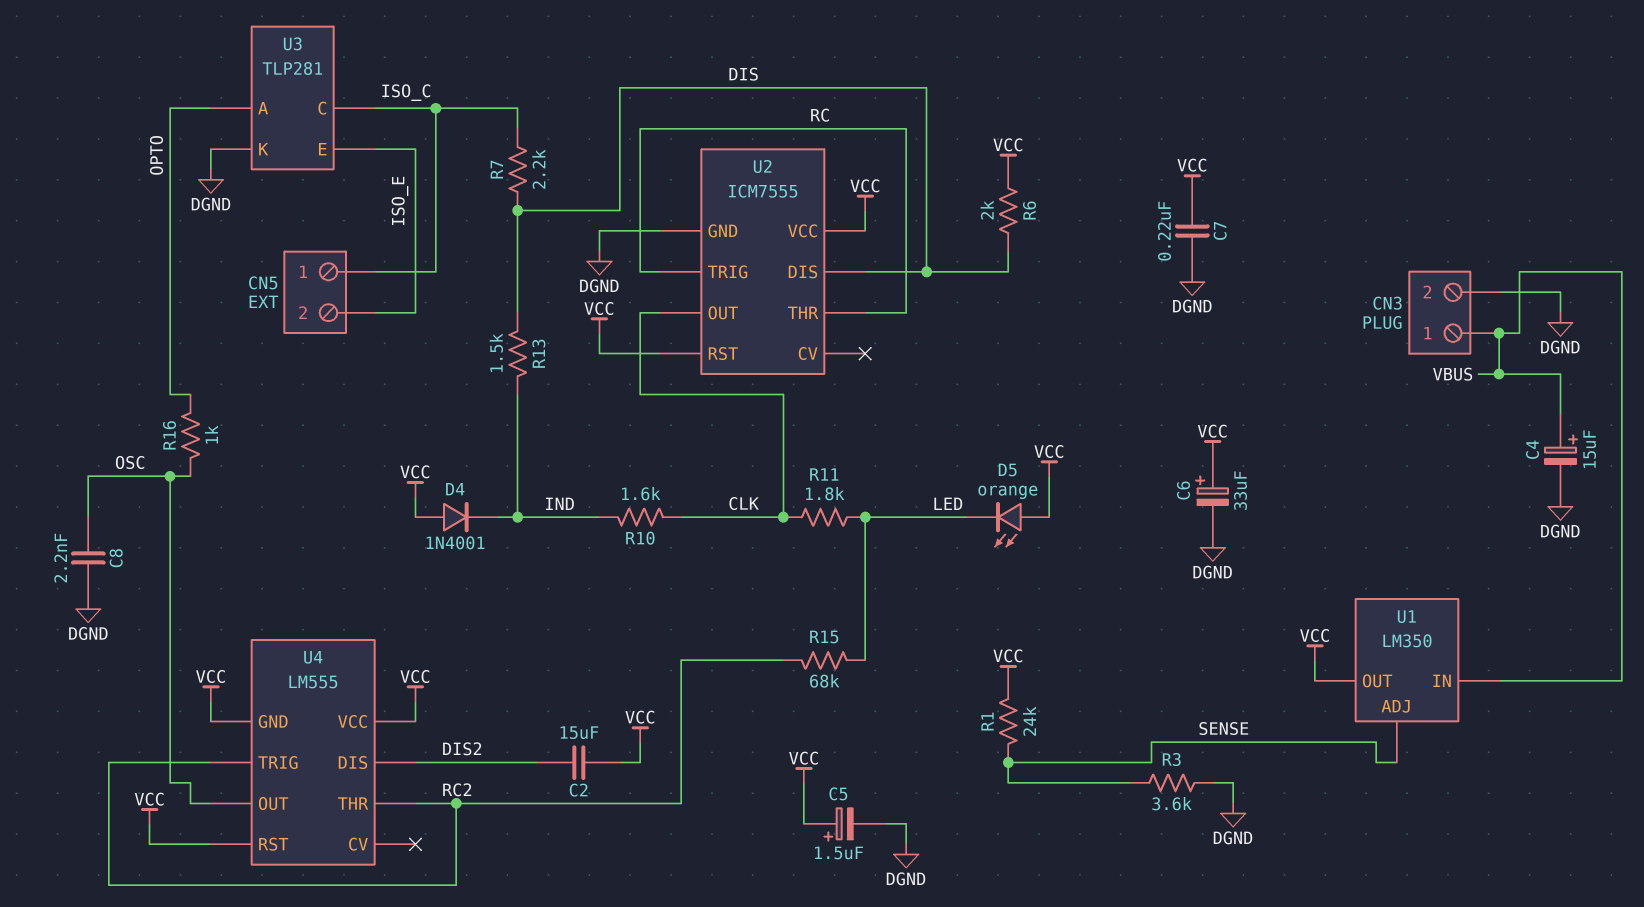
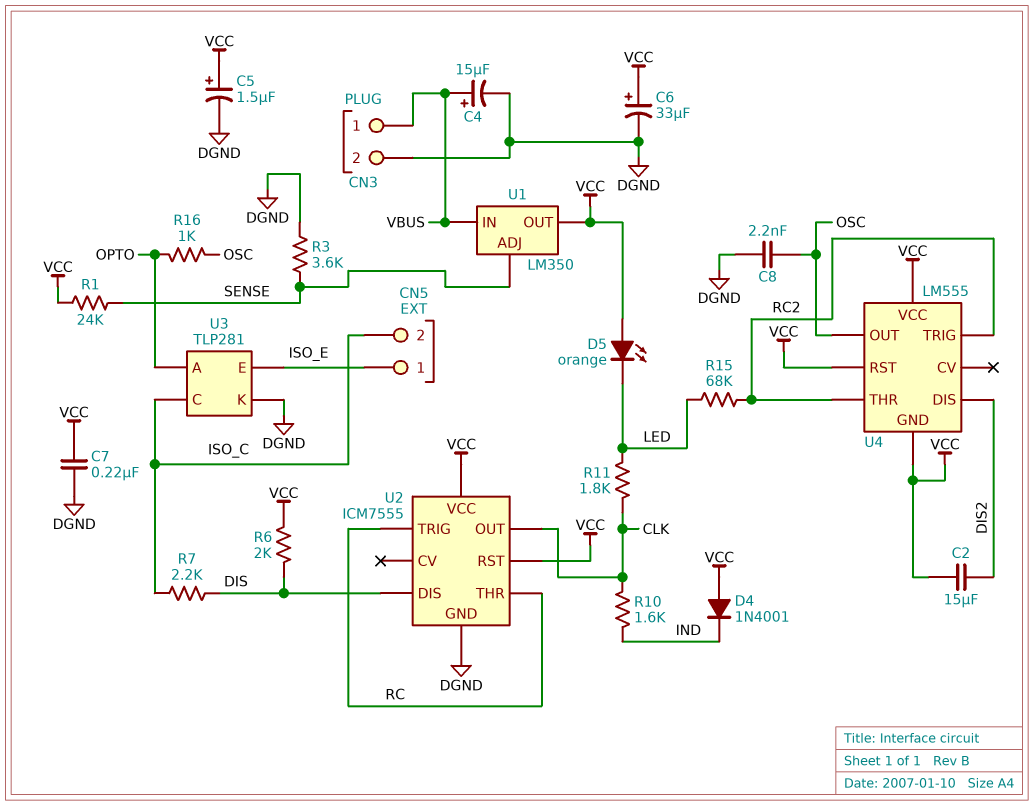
CN5 pin 1: ISO_C -> ISO_E
CN5 pin 2: ISO_E -> ISO_C
R13: 1.5k (DIS, IND) -> none

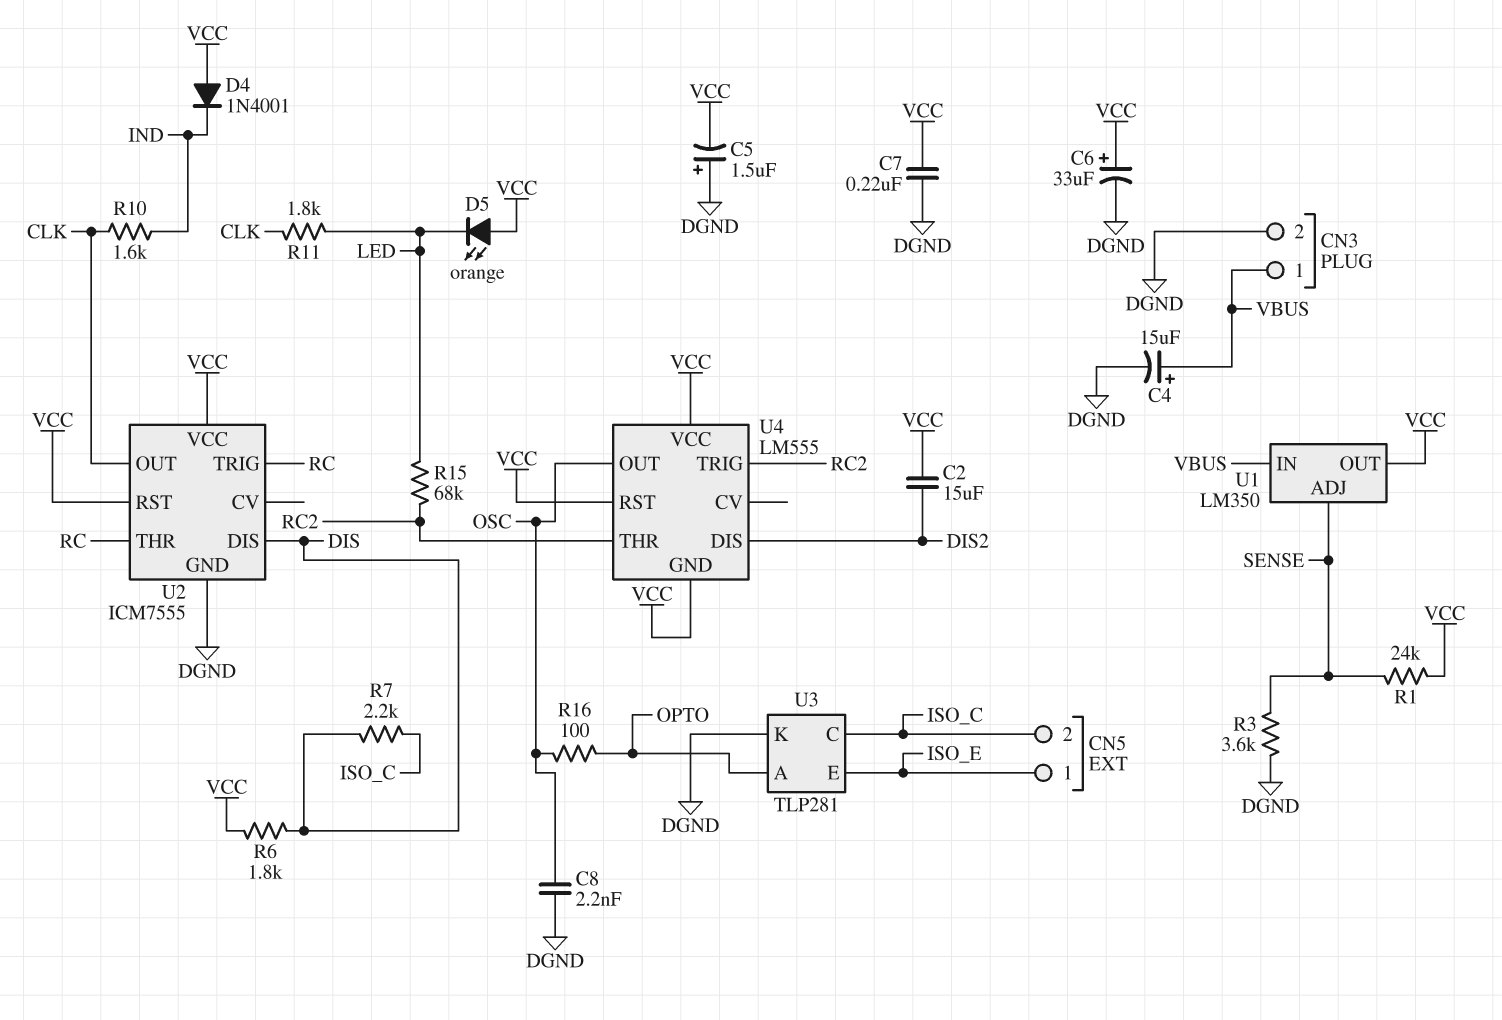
C5: 1.5uF (plus VCC, minus DGND) -> 1.5uF (plus DGND, minus VCC)
R6: 2k (DIS, VCC) -> 1.8k (DIS, VCC)
R16: 1k (OPTO, OSC) -> 100 (OPTO, OSC)

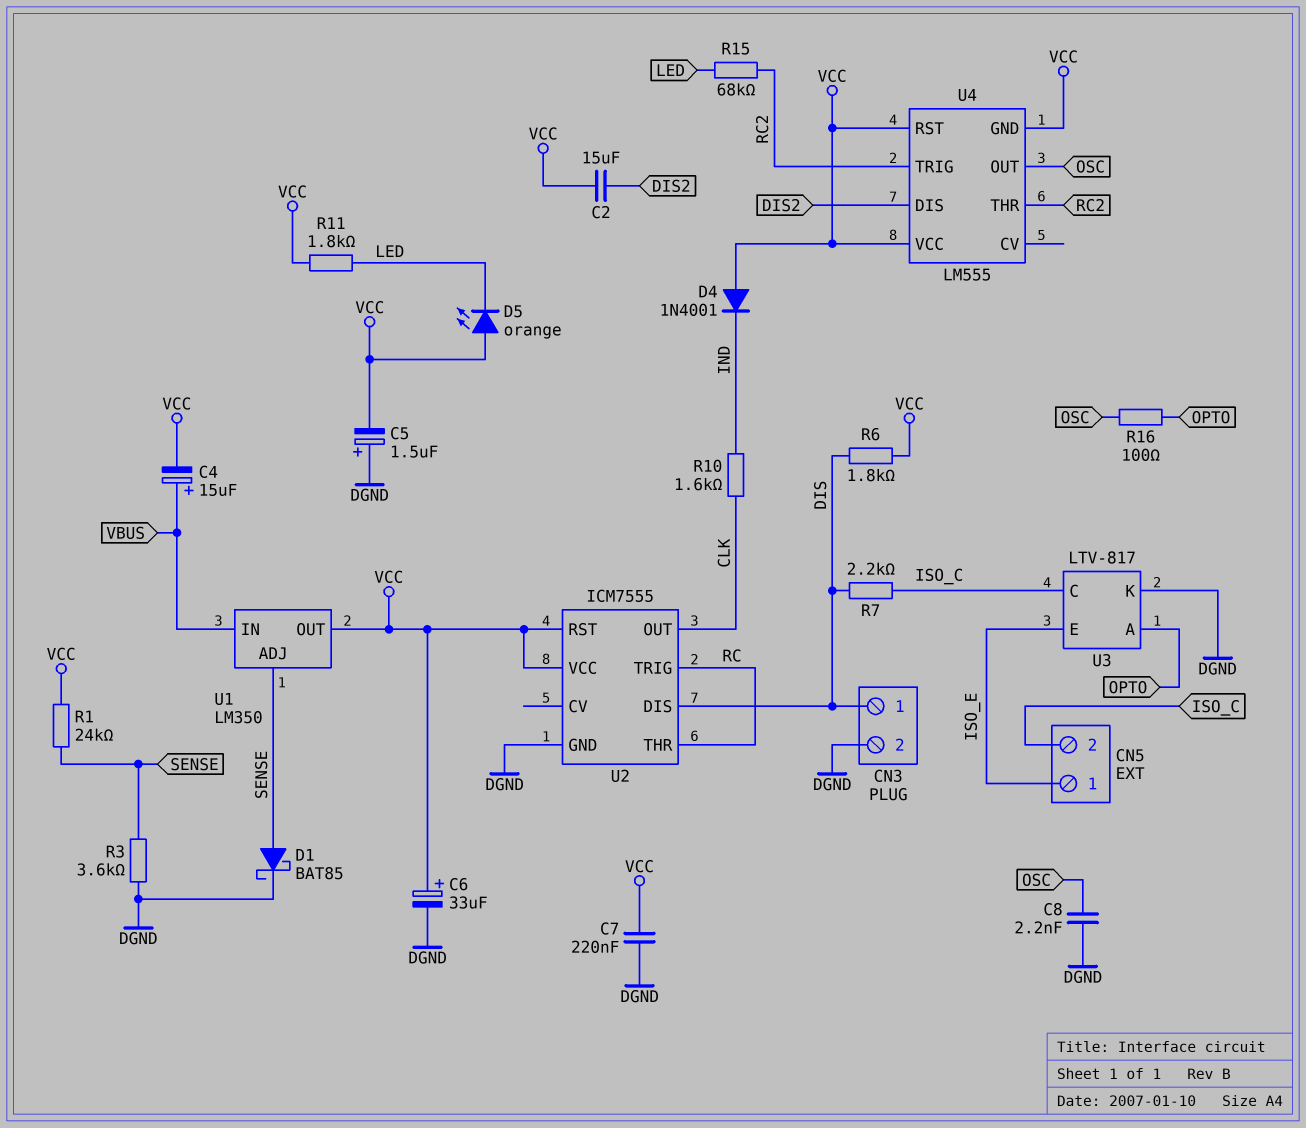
C4: 15uF (plus VBUS, minus DGND) -> 15uF (plus VBUS, minus VCC)
CN3 pin 1: VBUS -> DIS
D1: none -> schottky BAT85 (A SENSE, K DGND)
R11: 1.8k (CLK, LED) -> 1.8k (LED, VCC)
U3: TLP281 -> LTV-817

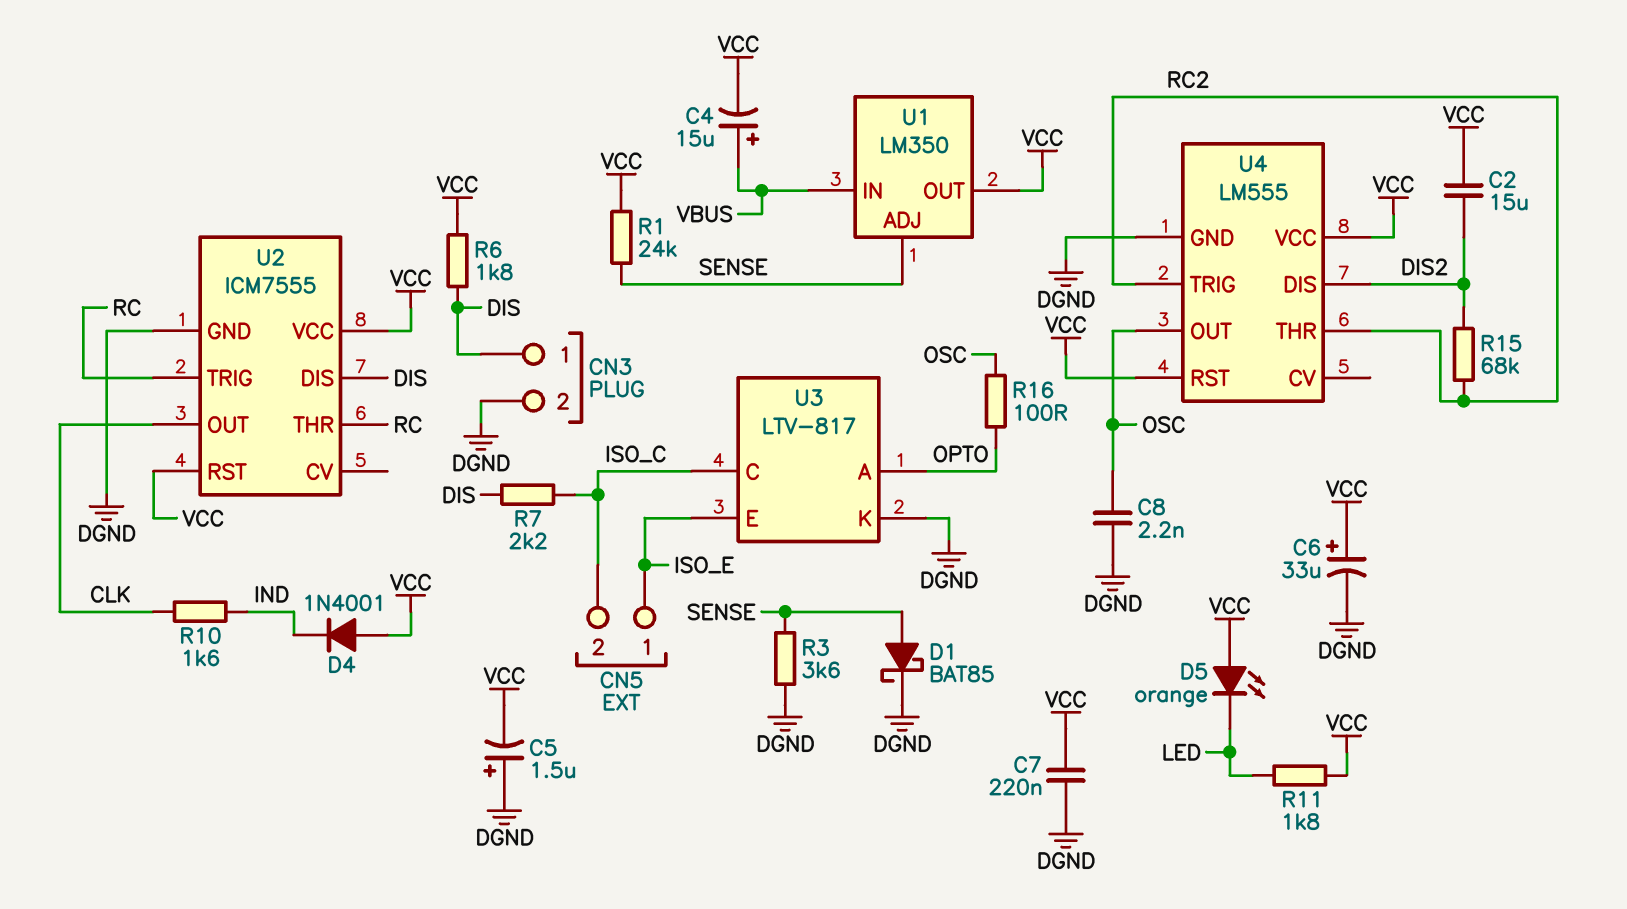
R15: 68k (LED, RC2) -> 68k (DIS2, RC2)
U4 pin GND: VCC -> DGND

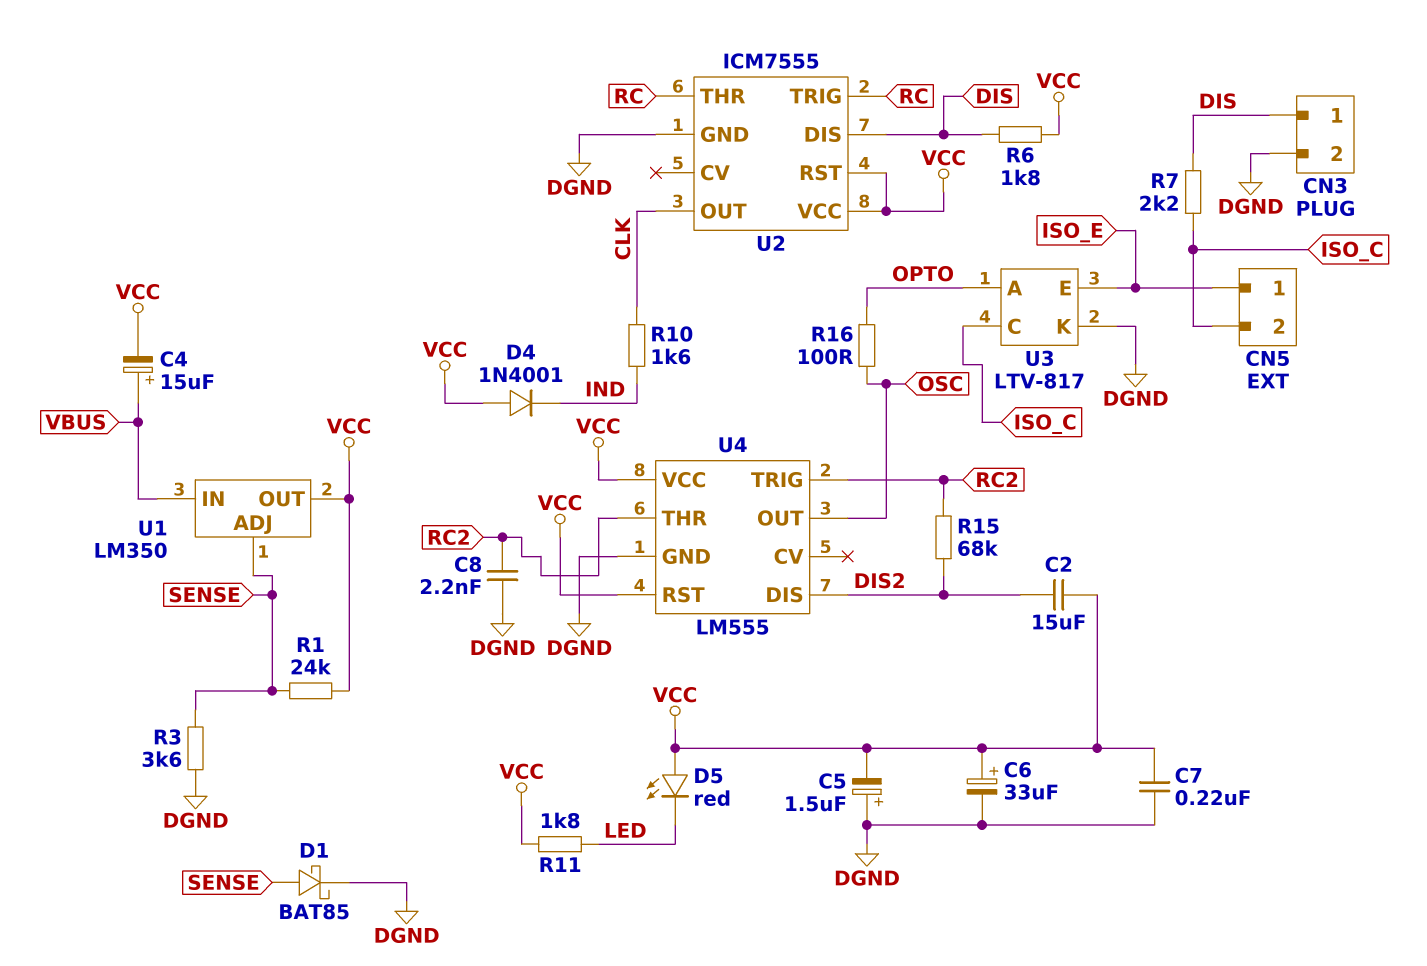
C8: 2.2nF (DGND, OSC) -> 2.2nF (DGND, RC2)
D5: LED orange (A VCC, K LED) -> LED red (A VCC, K LED)

